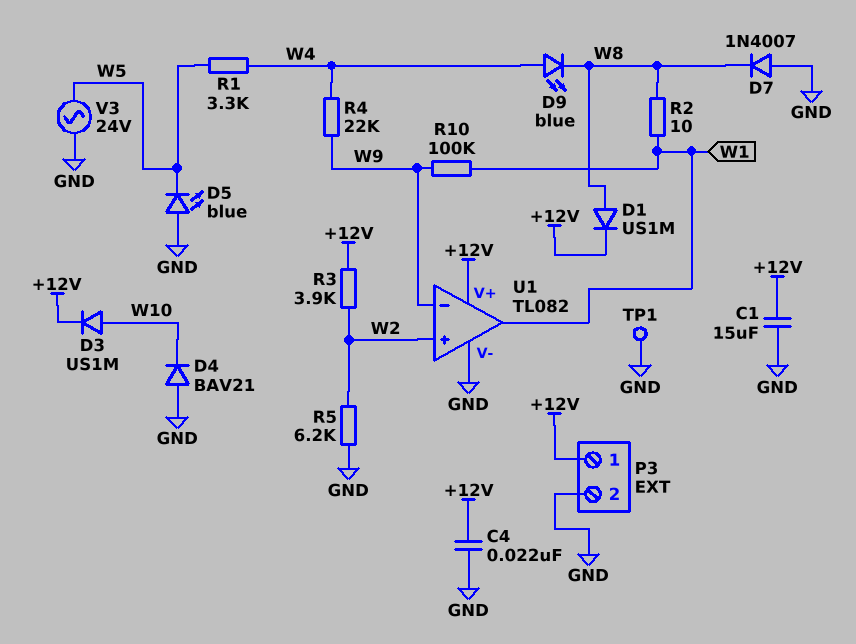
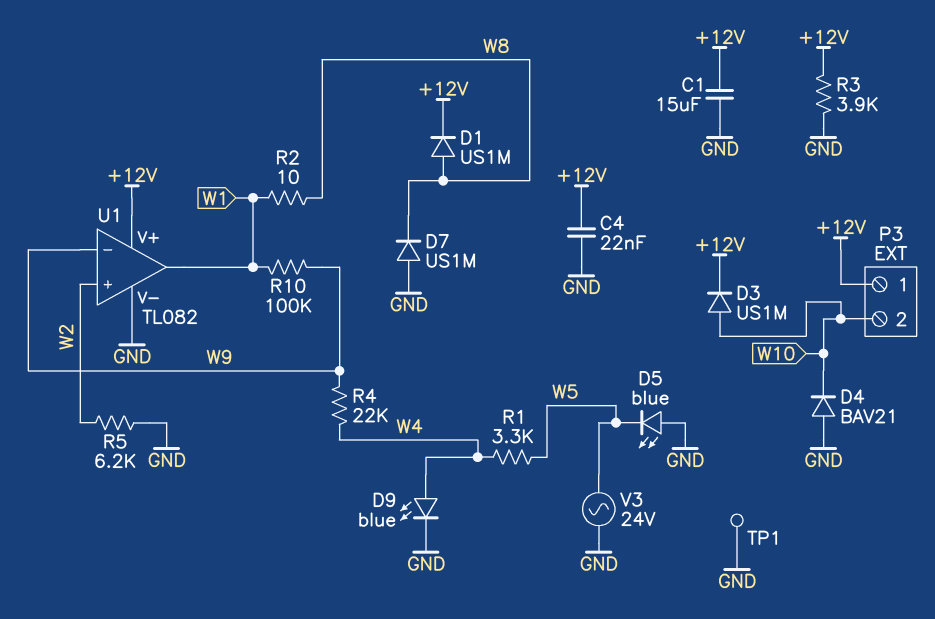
D7: diode 1N4007 (A GND, K W8) -> diode US1M (A GND, K W8)
D9: LED blue (A W4, K W8) -> LED blue (A W4, K GND)
P3 pin 2: GND -> W10
R3: 3.9k (+12V, W2) -> 3.9k (+12V, GND)

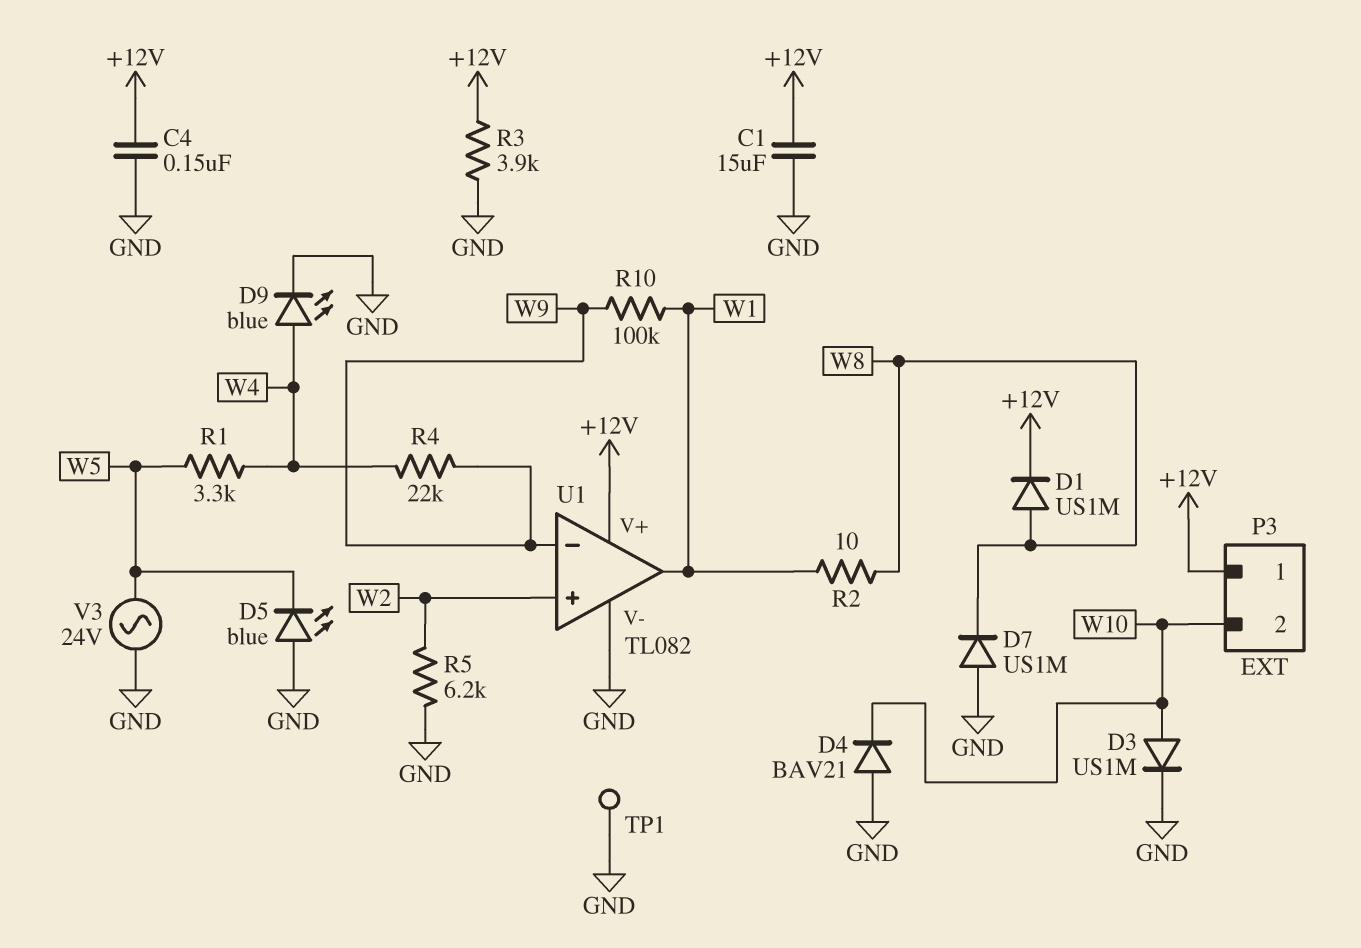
C4: 22nF (+12V, GND) -> 150nF (+12V, GND)
D3: diode US1M (A W10, K +12V) -> diode US1M (A W10, K GND)

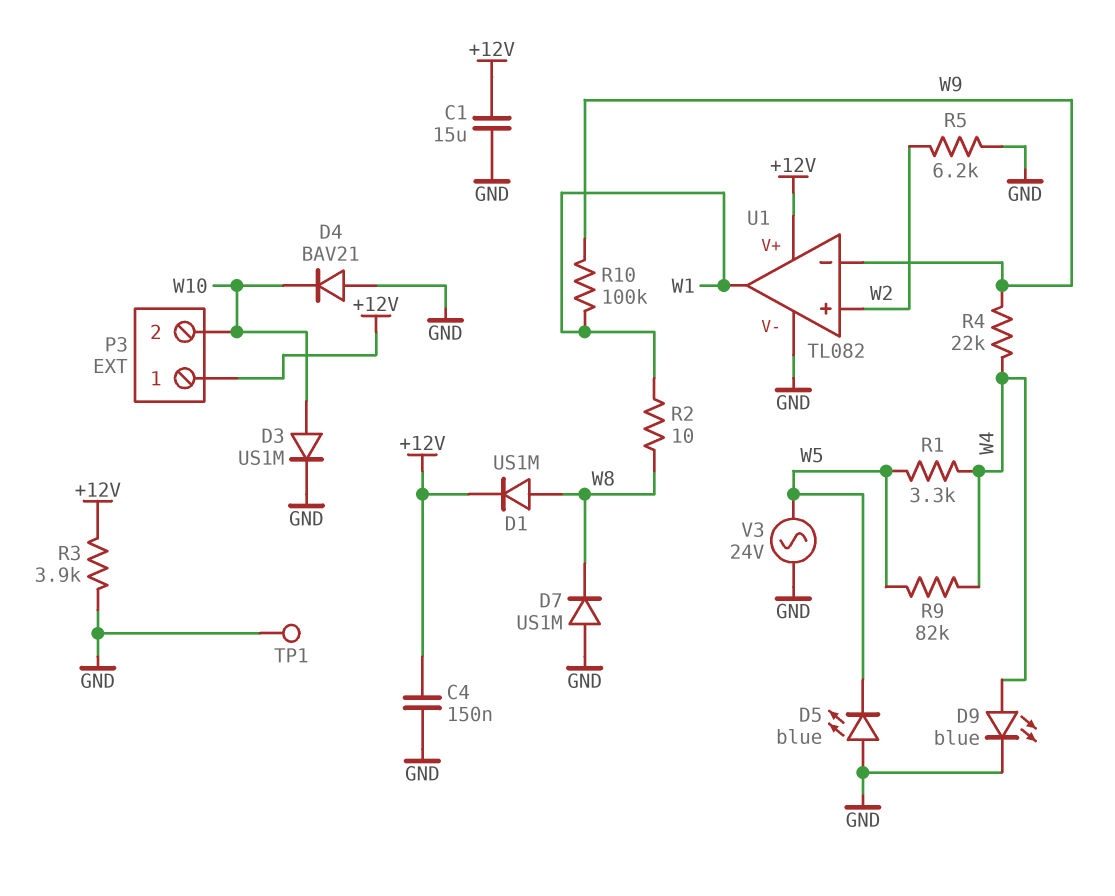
R9: none -> 82k (W4, W5)

